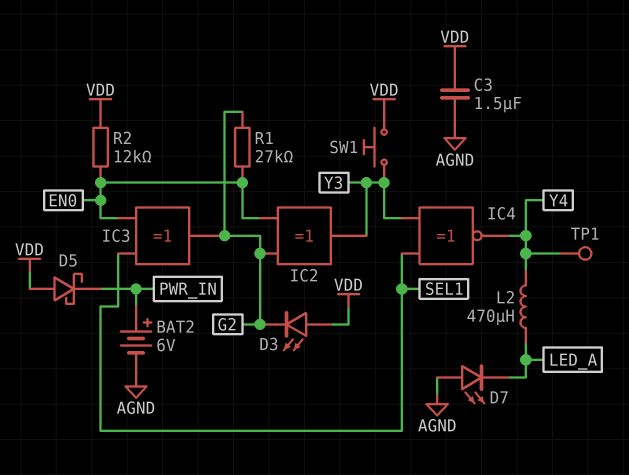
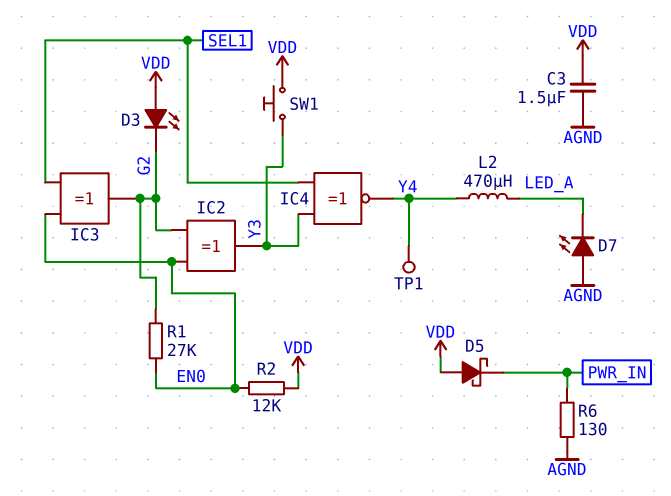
BAT2: 6V (plus PWR_IN, minus AGND) -> none
R6: none -> 130 (AGND, PWR_IN)

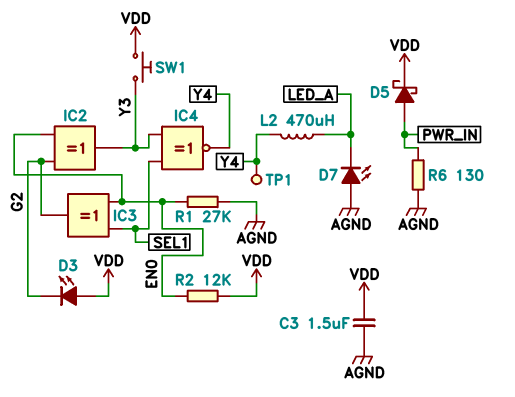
D5: schottky (A VDD, K PWR_IN) -> schottky (A PWR_IN, K VDD)
R1: 27k (EN0, G2) -> 27k (AGND, EN0)

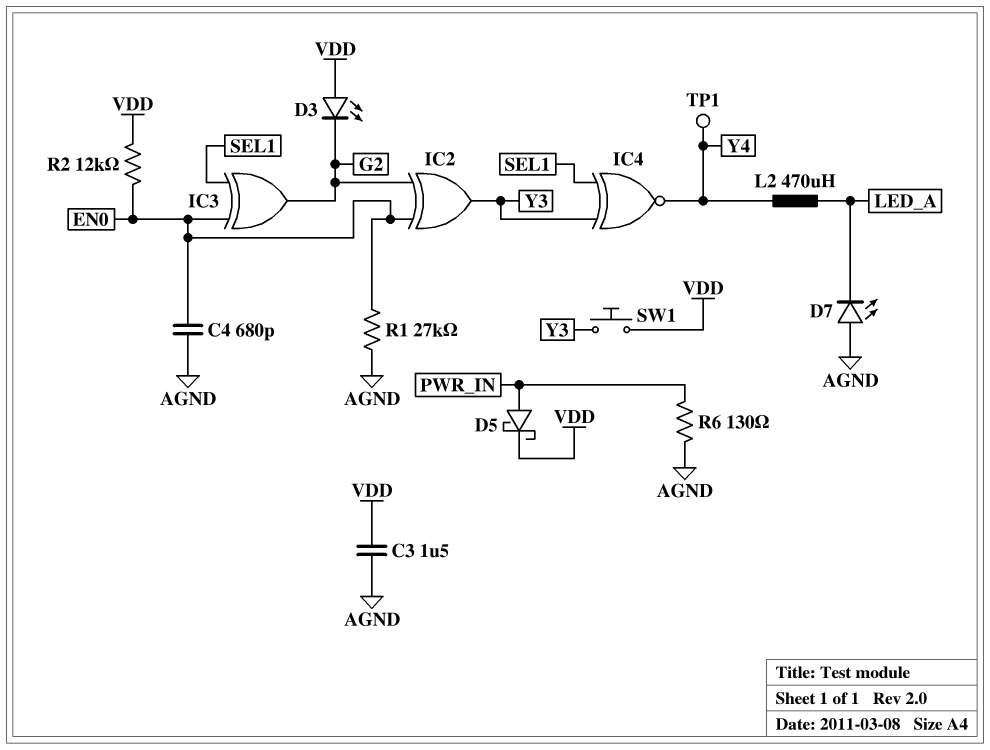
C4: none -> 680pF (AGND, EN0)

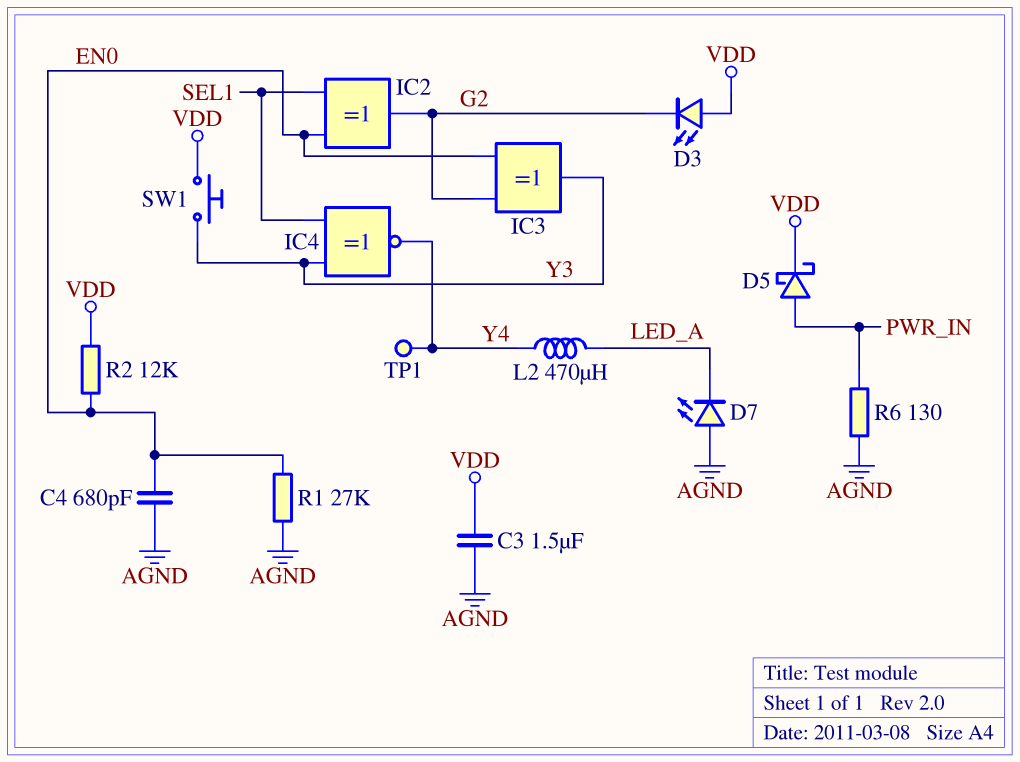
IC2: XOR (in EN0, in G2, out Y3) -> XOR (in EN0, in SEL1, out G2)
IC3: XOR (in EN0, in SEL1, out G2) -> XOR (in EN0, in G2, out Y3)

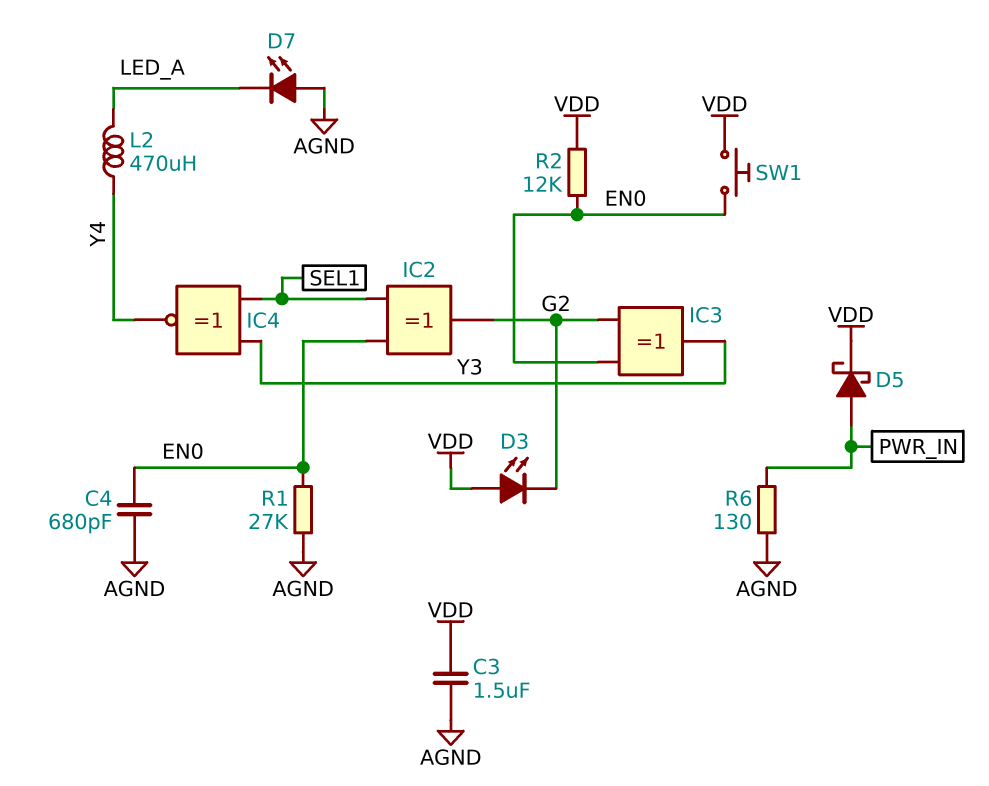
SW1: button (VDD, Y3) -> button (EN0, VDD)
TP1: test point (Y4) -> none

